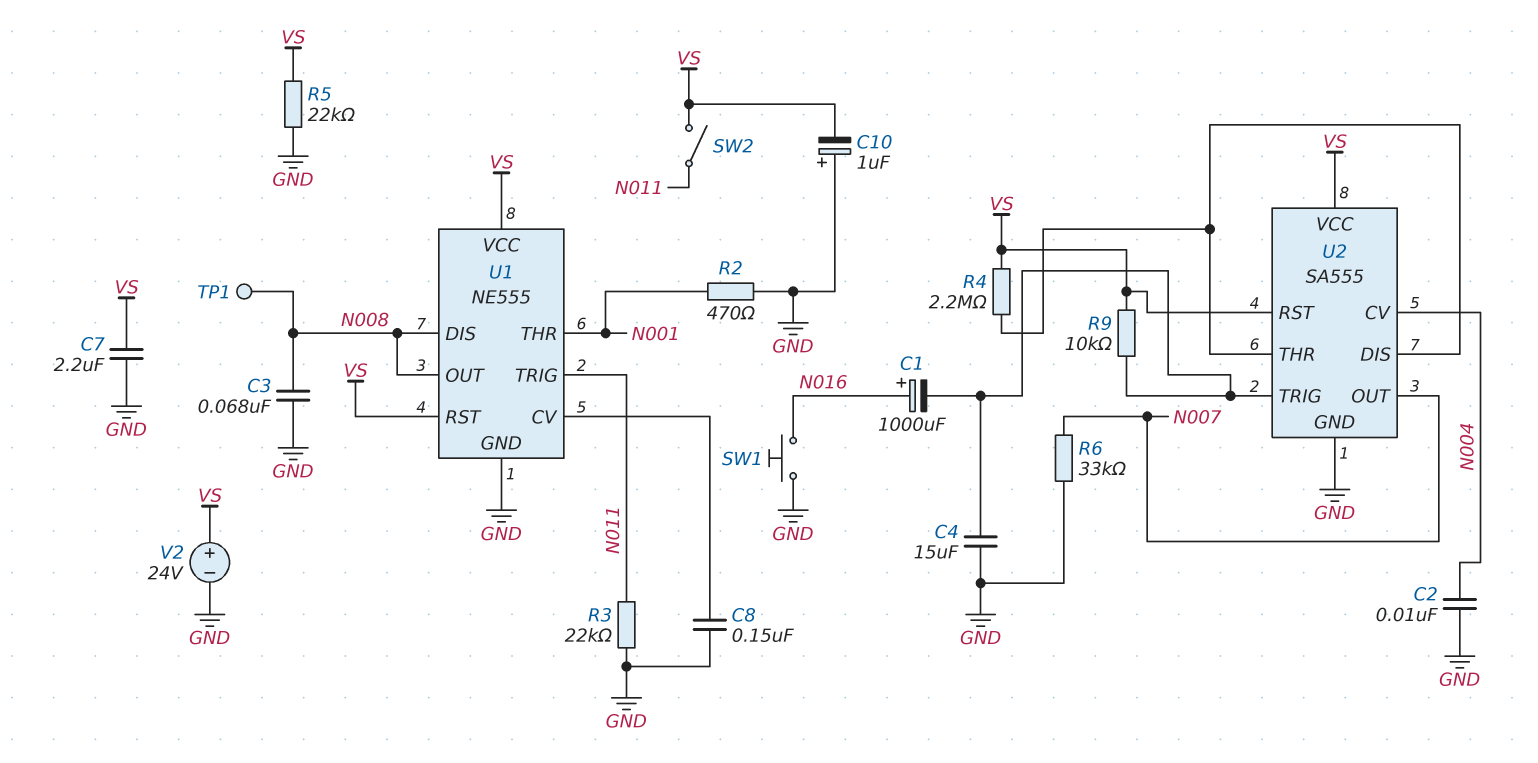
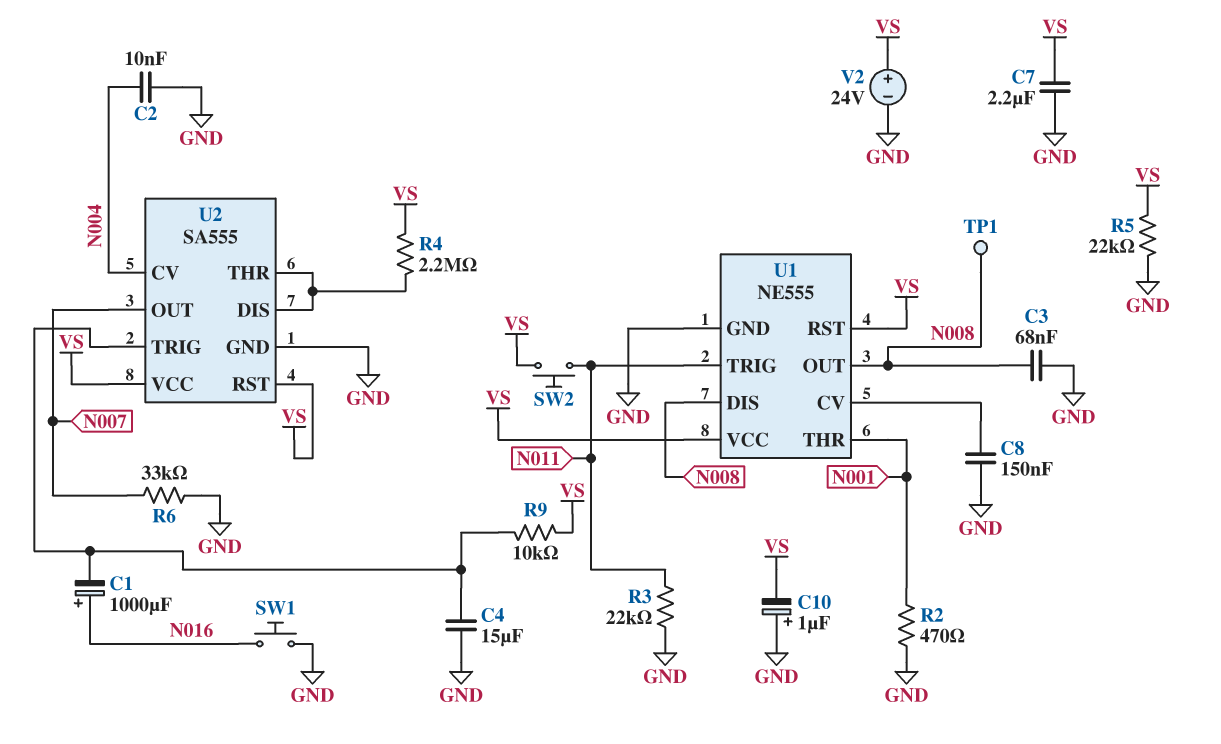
SW2: switch (N011, VS) -> button (N011, VS)

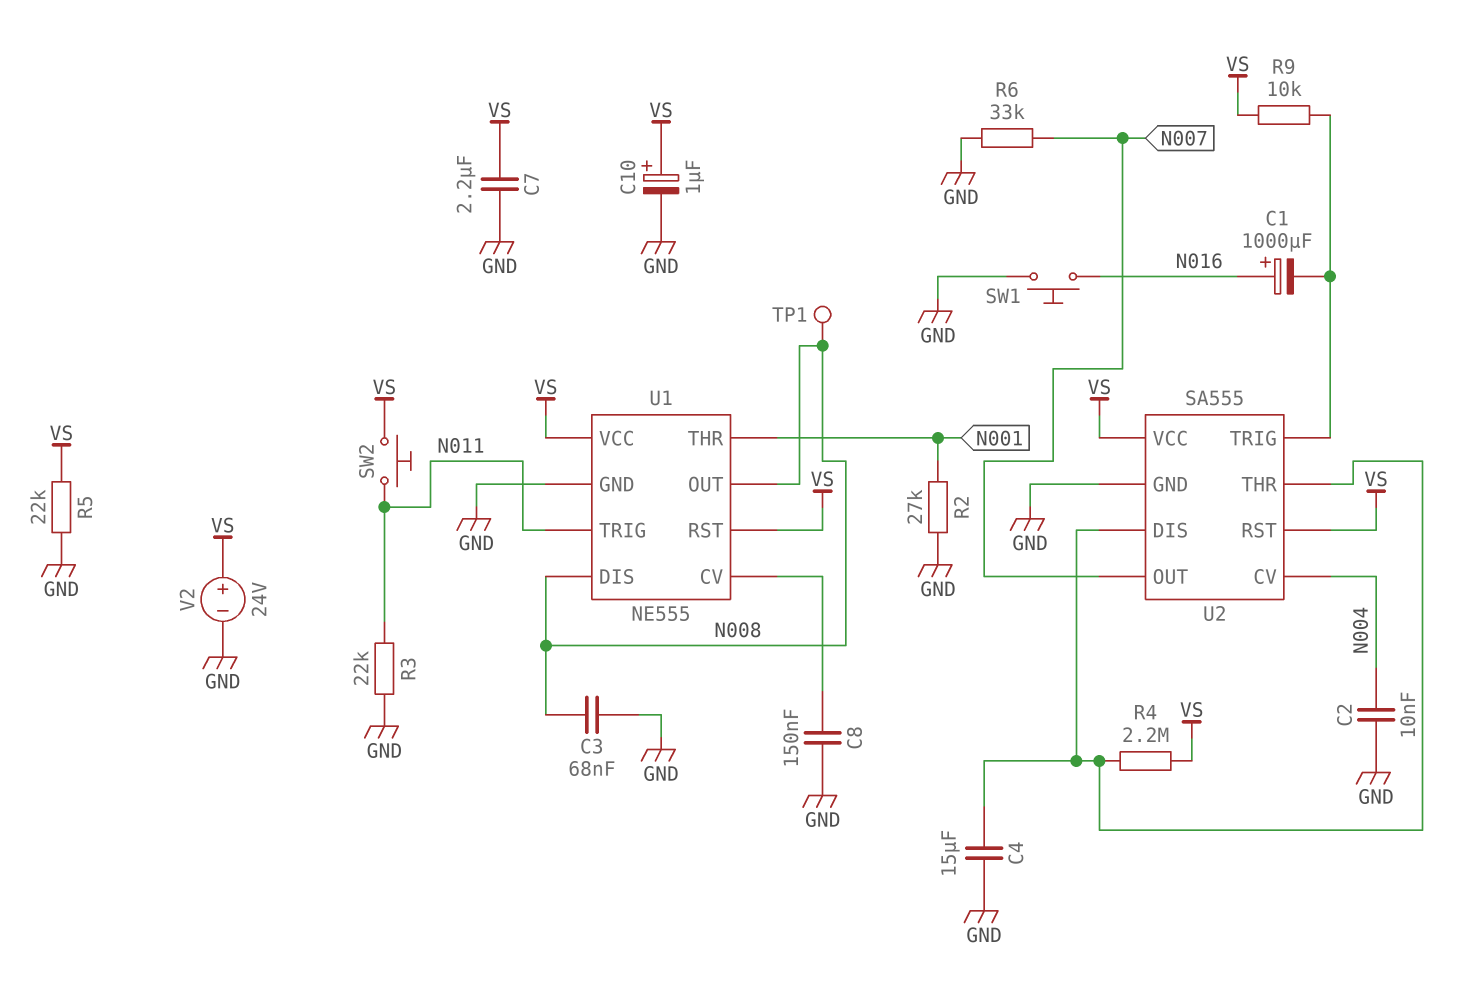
C4: 15uF (GND, U2/TRIG) -> 15uF (GND, U2/DIS)
C10: 1uF (plus GND, minus VS) -> 1uF (plus VS, minus GND)
R2: 470 (GND, N001) -> 27k (GND, N001)

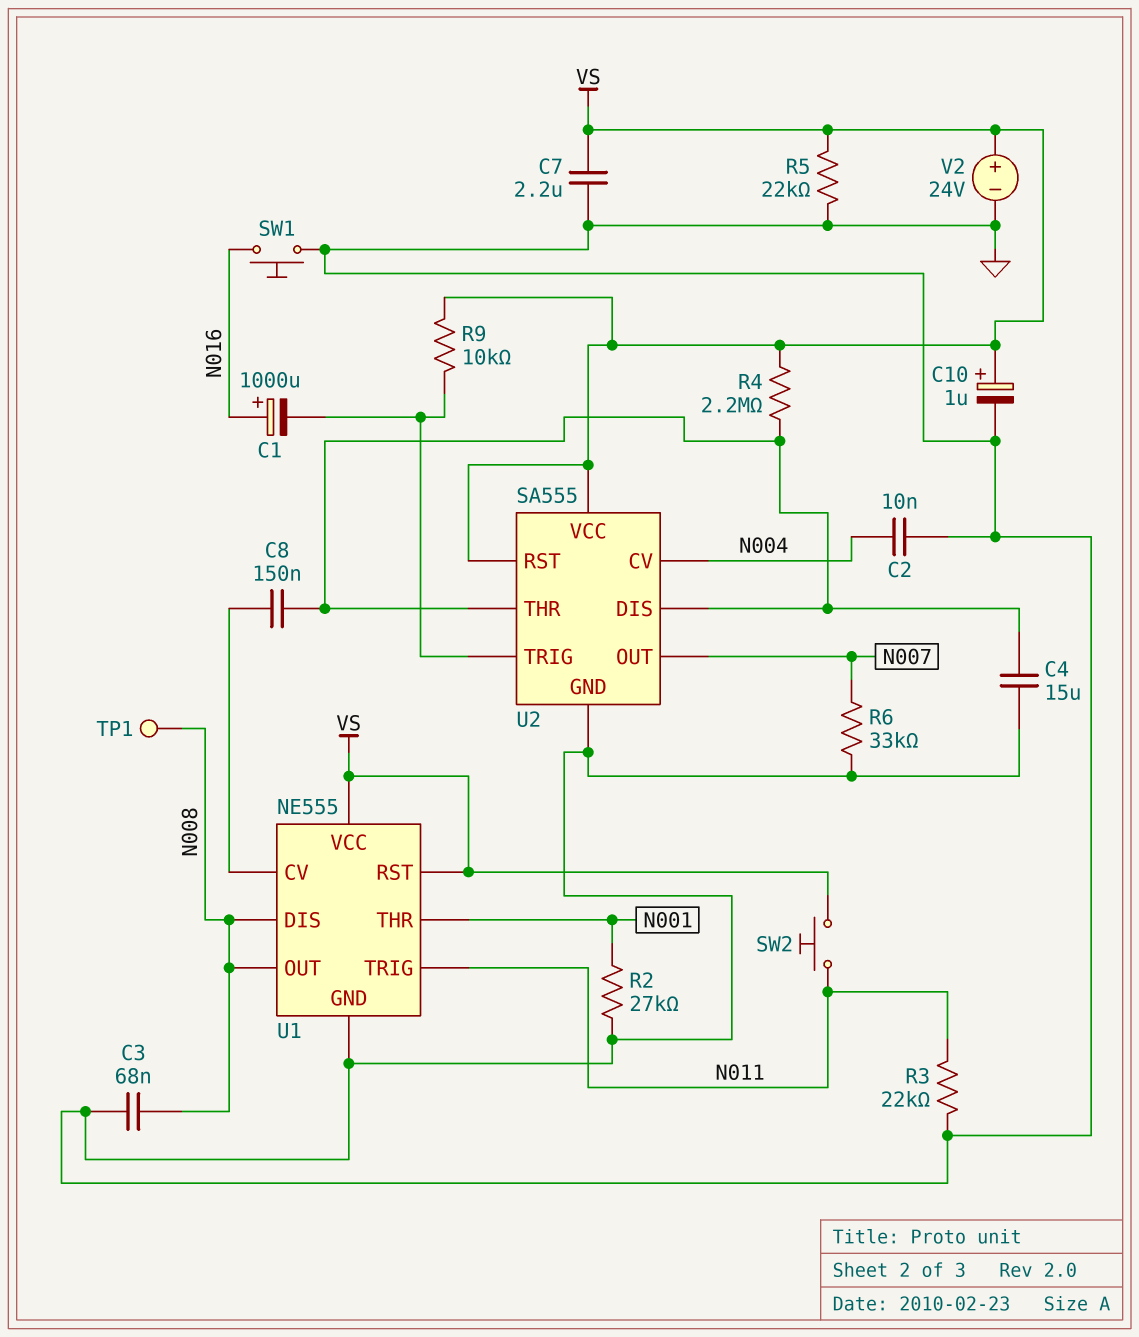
C8: 150nF (GND, U1/CV) -> 150nF (U1/CV, U2/DIS)

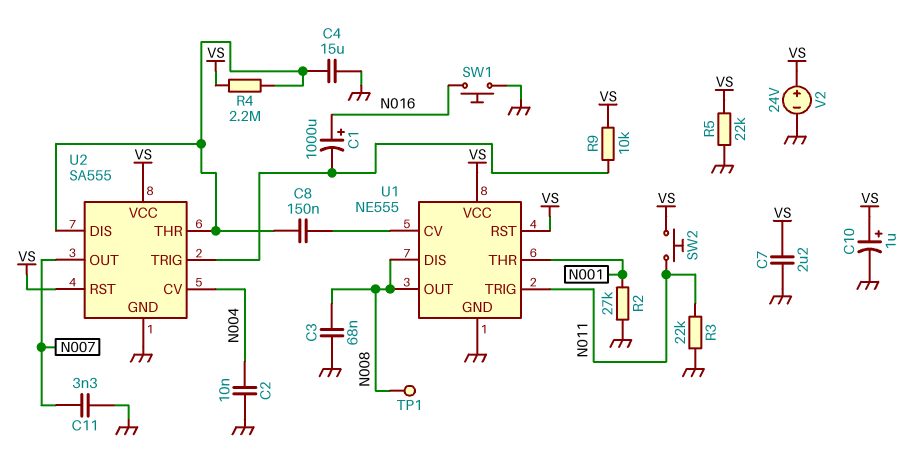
C11: none -> 3.3nF (GND, N007)
R6: 33k (GND, N007) -> none

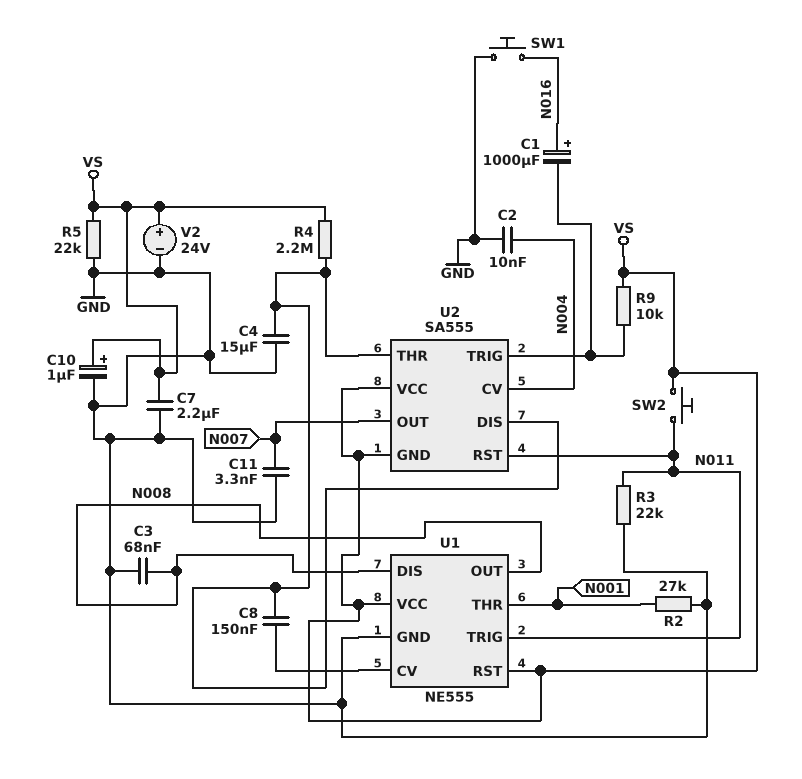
TP1: test point (N008) -> none
U2 pin GND: GND -> VS
U2 pin RST: VS -> N011

